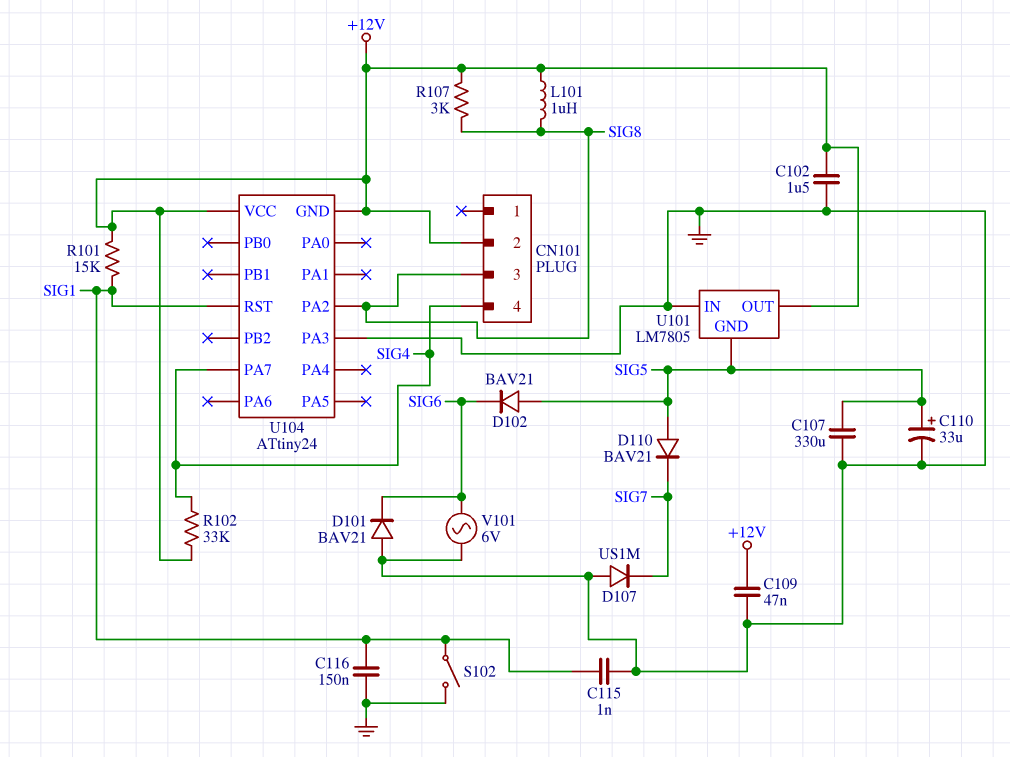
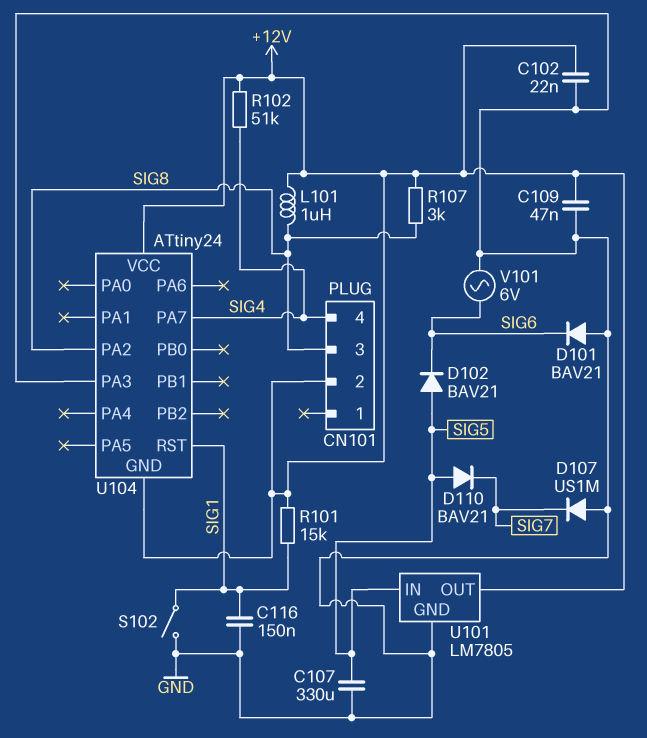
C102: 1.5uF (+12V, GND) -> 22nF (+12V, GND)
C110: 33uF (plus SIG5, minus GND) -> none
C115: 1nF (GND, SIG1) -> none
R102: 33k (+12V, SIG4) -> 51k (+12V, SIG4)
U101 pin GND: SIG5 -> GND
U101 pin IN: GND -> SIG5

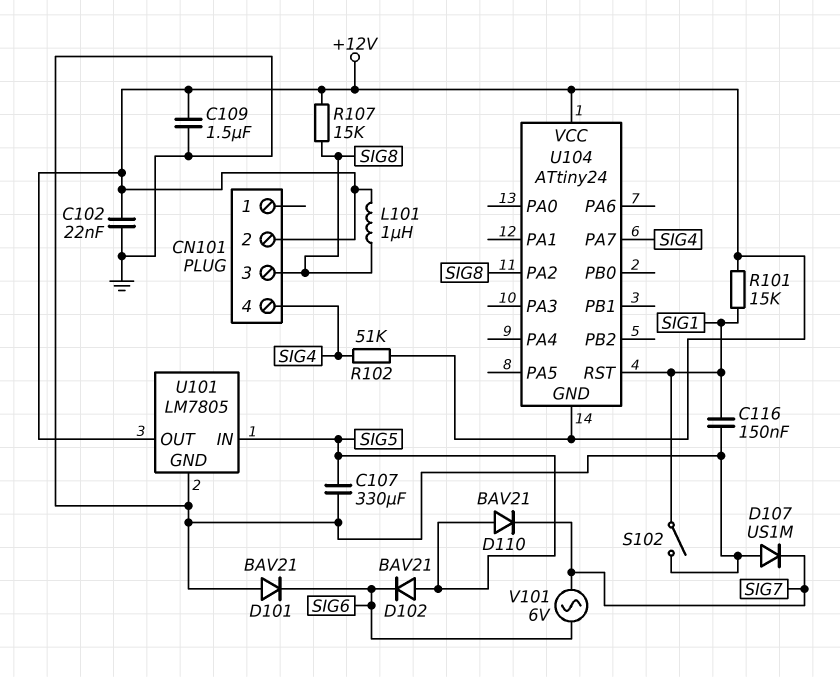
C109: 47nF (+12V, GND) -> 1.5uF (+12V, GND)
R107: 3k (+12V, SIG8) -> 15k (+12V, SIG8)
U104 pin PA3: GND -> none
V101: AC 6V (GND, SIG6) -> AC 6V (SIG6, SIG7)

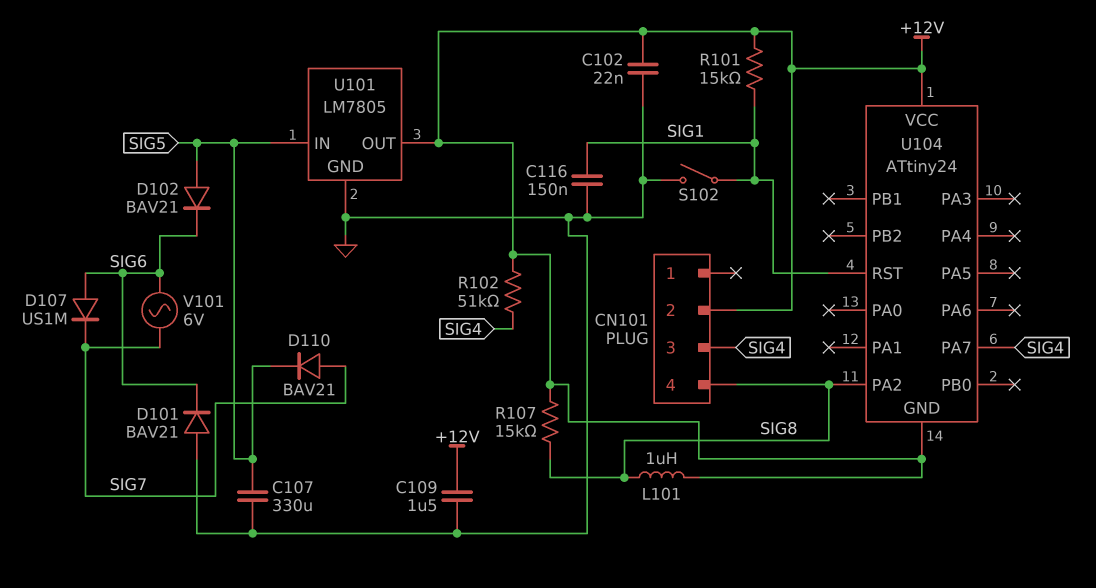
CN101 pin 3: SIG8 -> SIG4
CN101 pin 4: SIG4 -> SIG8
D107: diode US1M (A GND, K SIG7) -> diode US1M (A SIG6, K SIG7)
D110: diode BAV21 (A SIG5, K SIG7) -> diode BAV21 (A SIG7, K SIG5)

